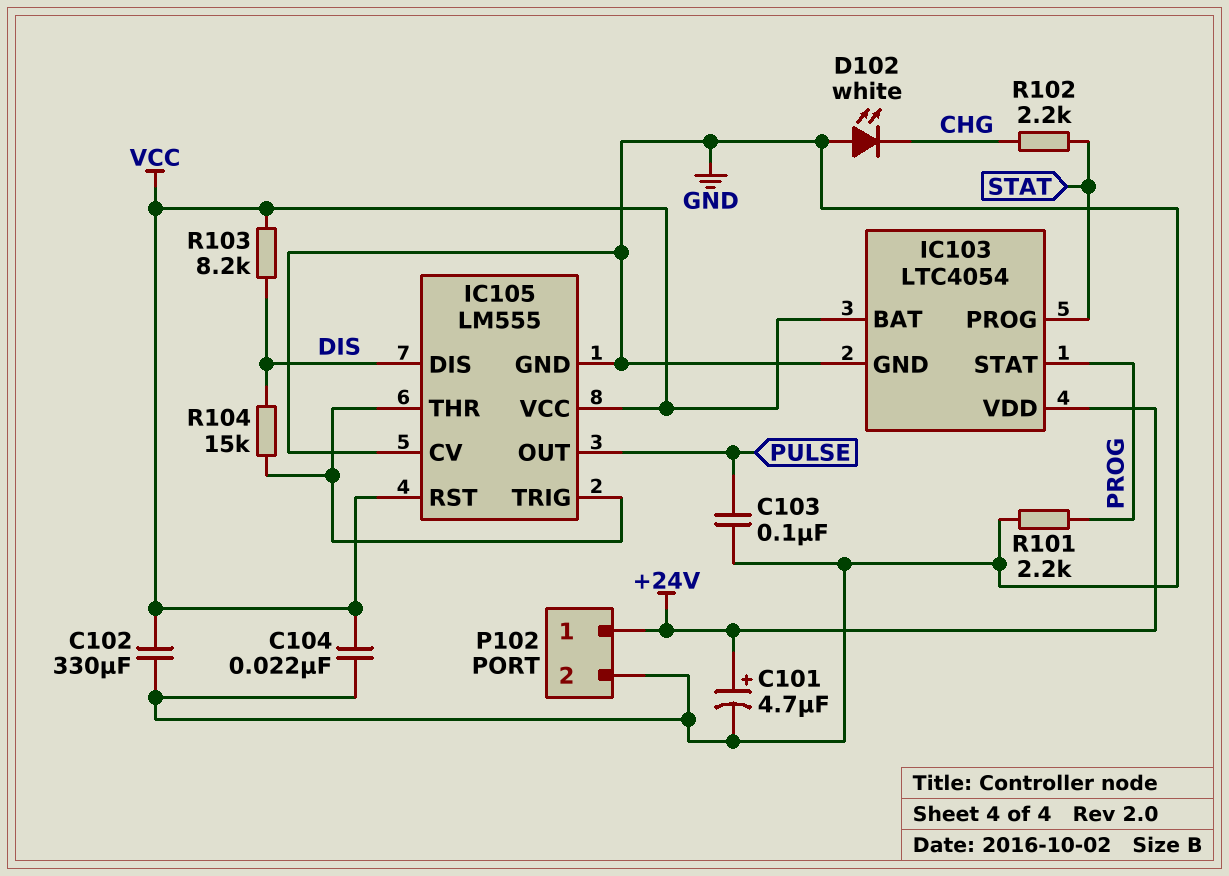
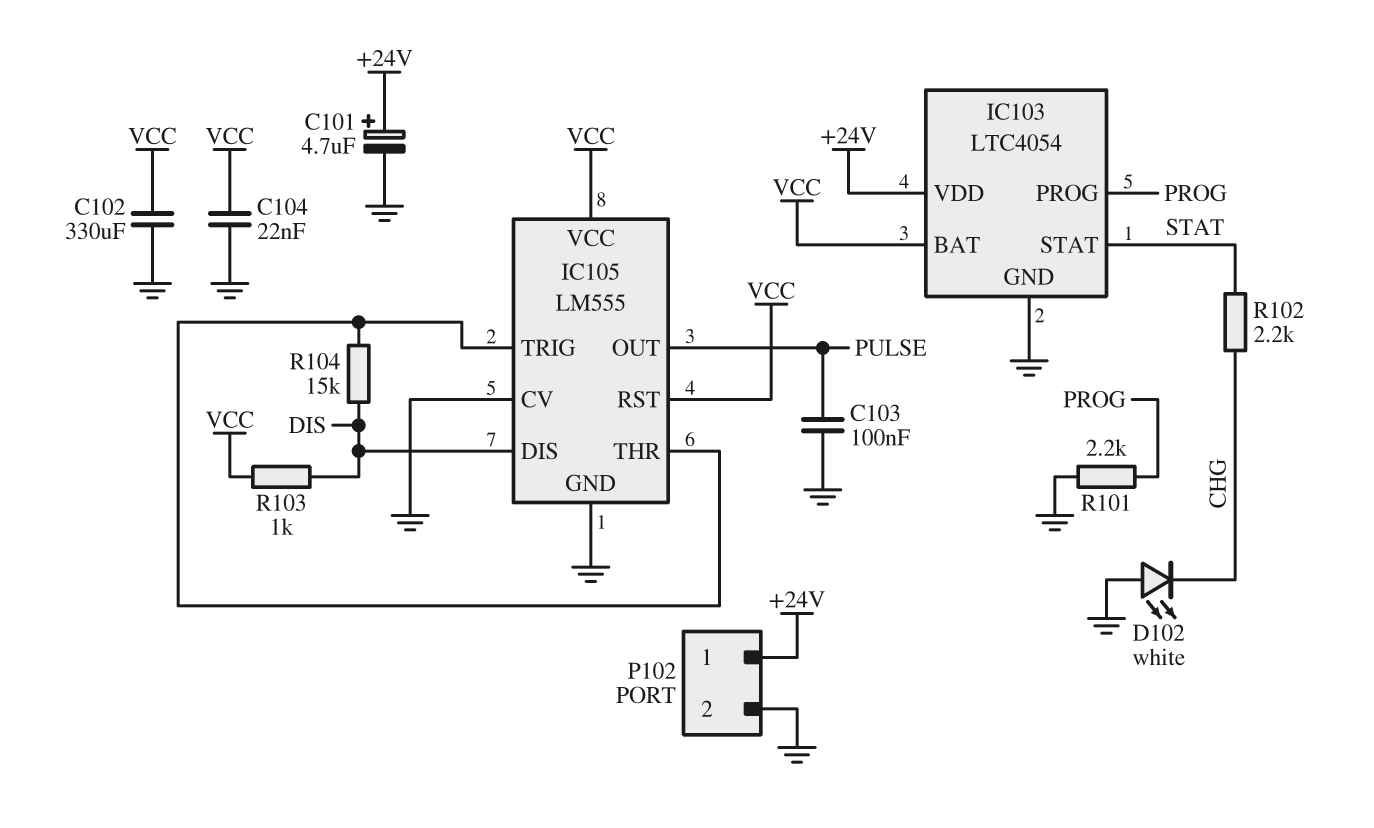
IC103 pin PROG: STAT -> PROG
IC103 pin STAT: PROG -> STAT
R103: 8.2k (DIS, VCC) -> 1k (DIS, VCC)

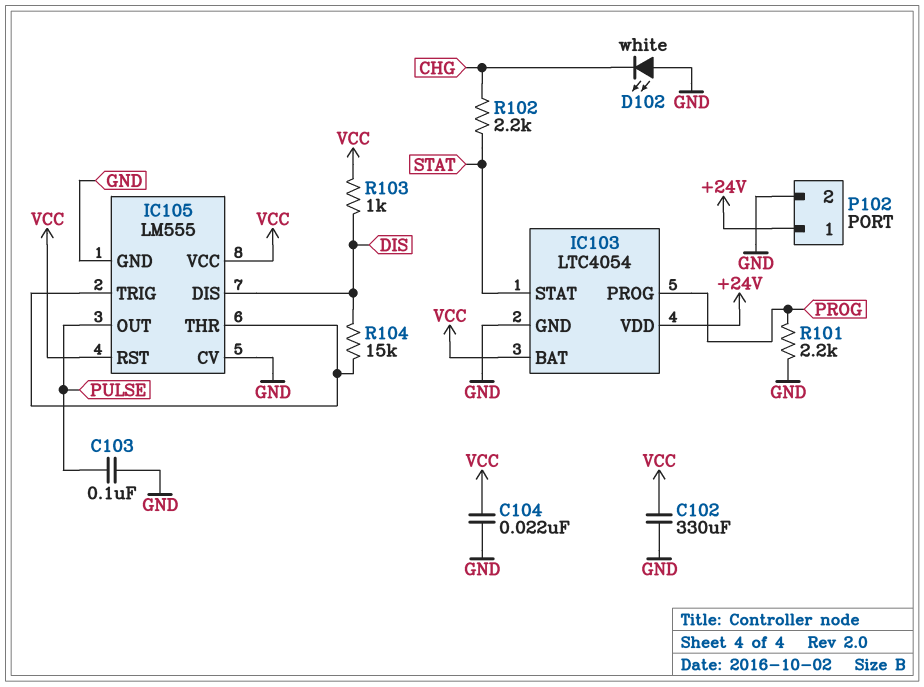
C101: 4.7uF (plus +24V, minus GND) -> none

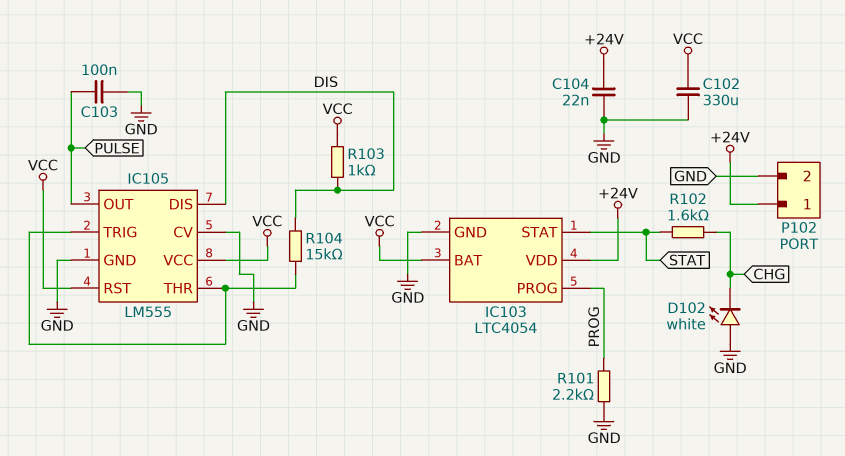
C104: 22nF (GND, VCC) -> 22nF (+24V, GND)
R102: 2.2k (CHG, STAT) -> 1.6k (CHG, STAT)

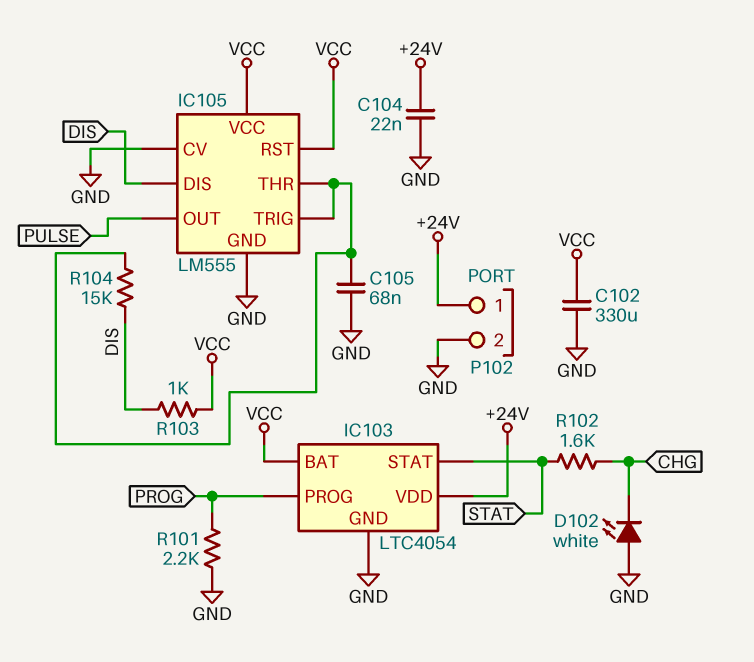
C103: 100nF (GND, PULSE) -> none
C105: none -> 68nF (GND, IC105/THR)

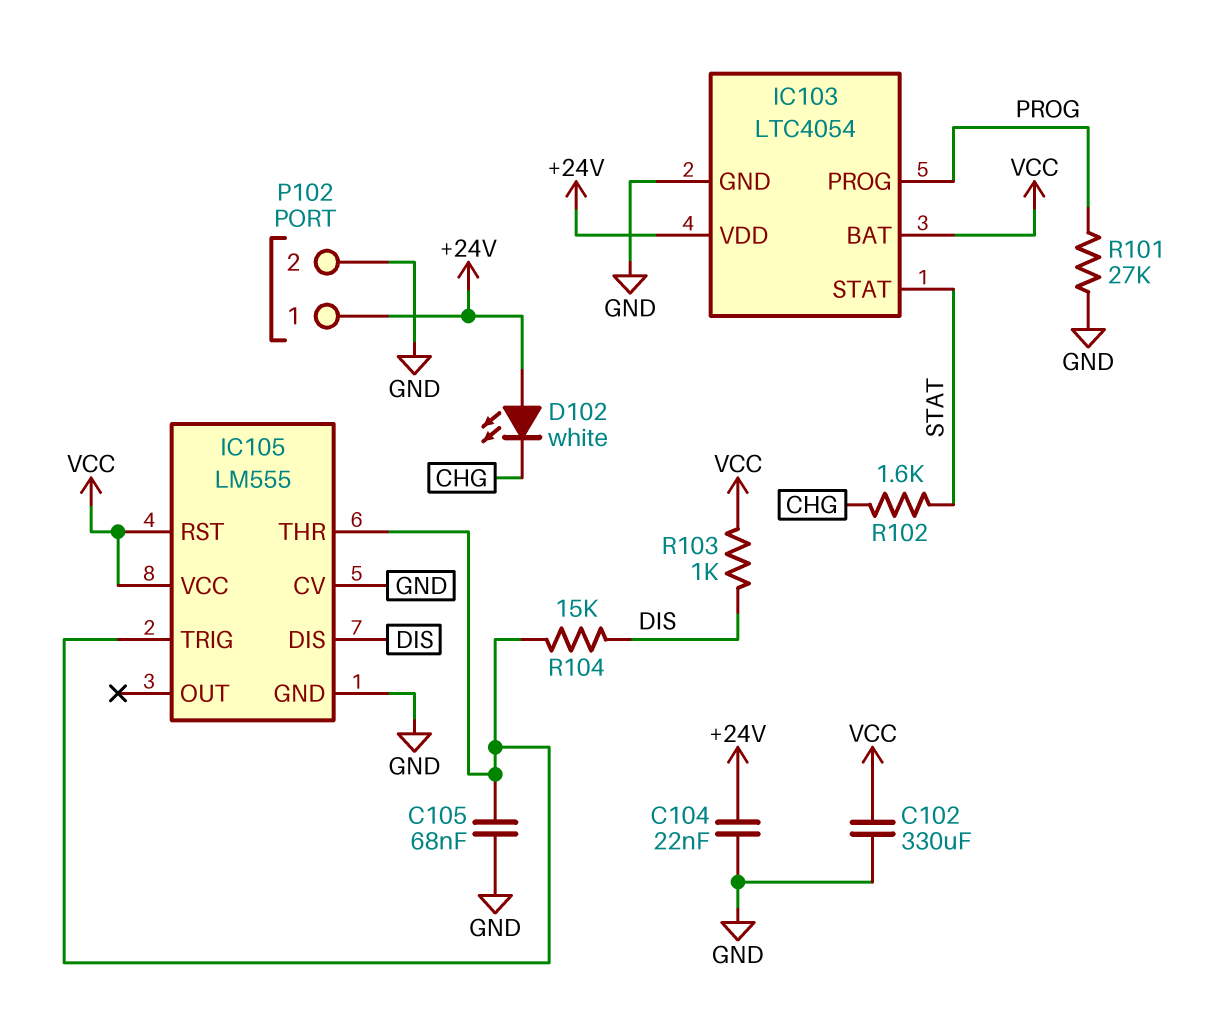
D102: LED white (A GND, K CHG) -> LED white (A +24V, K CHG)
IC105 pin OUT: PULSE -> none
R101: 2.2k (GND, PROG) -> 27k (GND, PROG)

